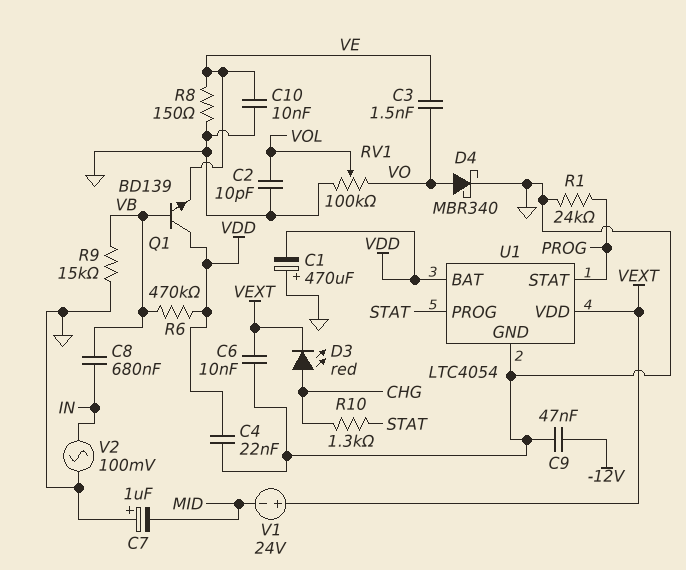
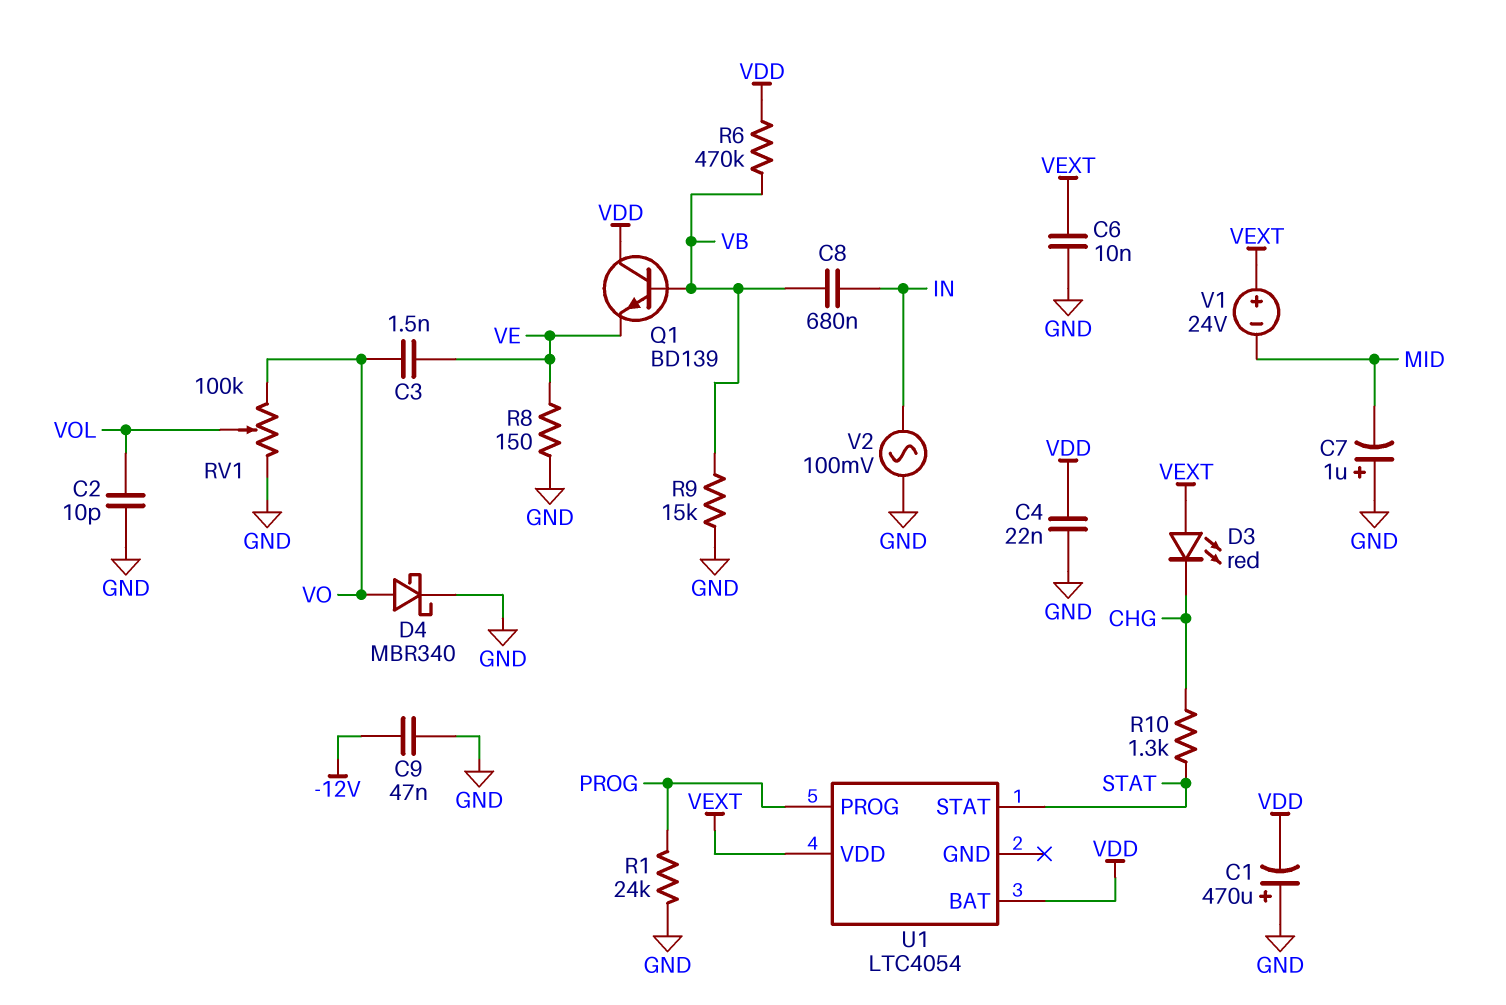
C10: 10nF (GND, VE) -> none
D3: LED red (A CHG, K VEXT) -> LED red (A VEXT, K CHG)
U1 pin GND: GND -> none
U1 pin PROG: STAT -> PROG
U1 pin STAT: PROG -> STAT

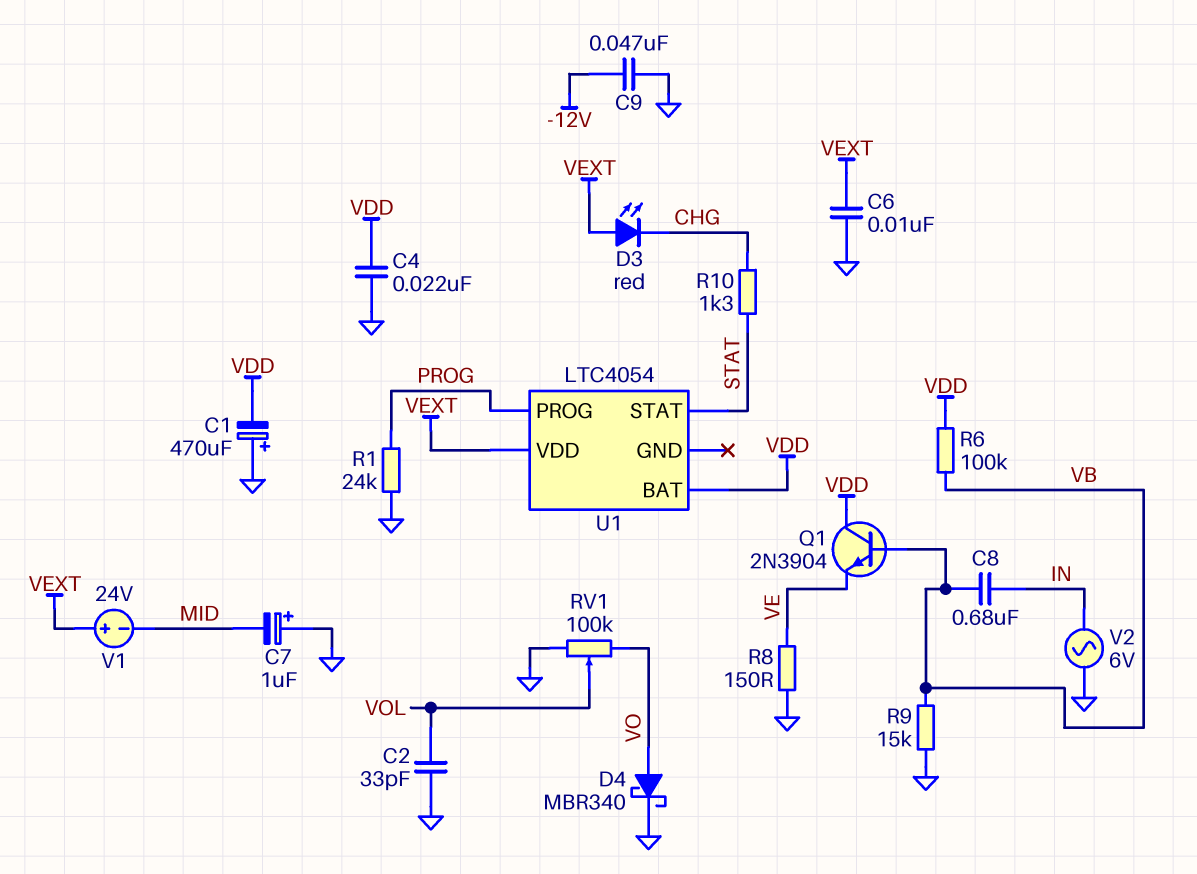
C2: 10pF (GND, VOL) -> 33pF (GND, VOL)
C3: 1.5nF (VE, VO) -> none
Q1: NPN BD139 (B VB, C VDD, E VE) -> NPN 2N3904 (B VB, C VDD, E VE)
R6: 470k (VB, VDD) -> 100k (VB, VDD)
V2: AC 100mV (GND, IN) -> AC 6V (GND, IN)

